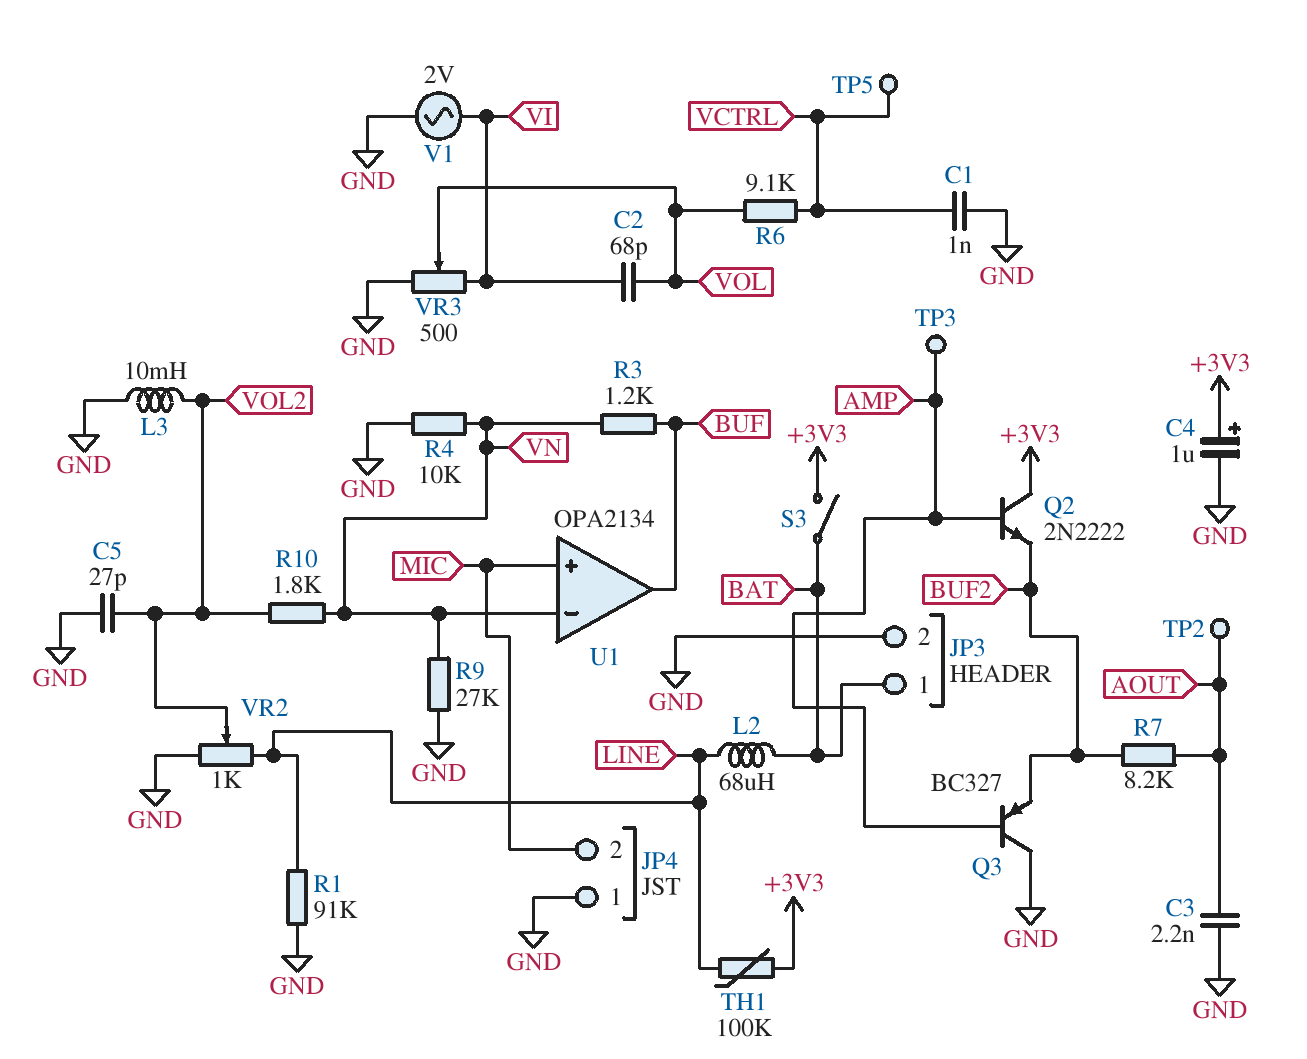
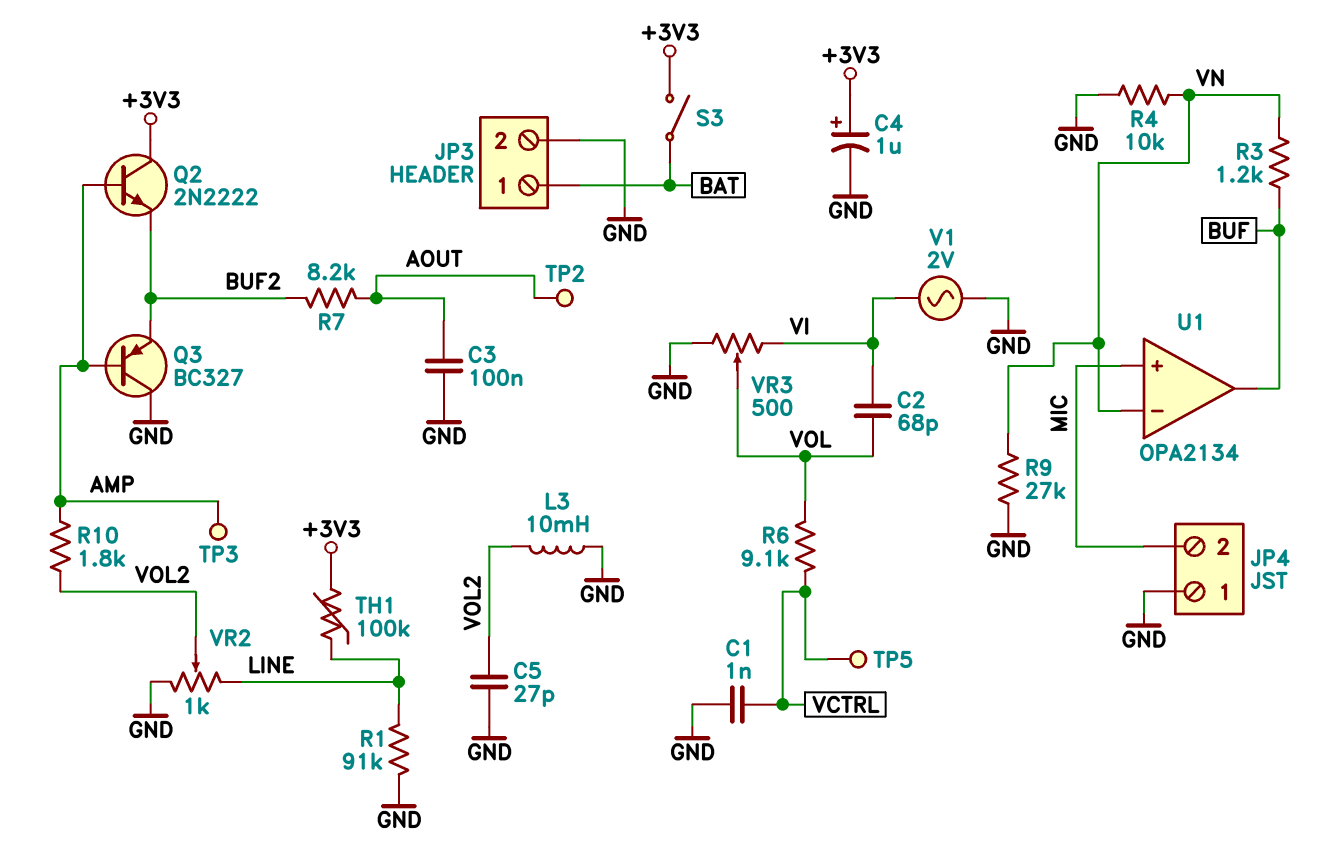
C3: 2.2nF (AOUT, GND) -> 100nF (AOUT, GND)
L2: 68uH (BAT, LINE) -> none
R10: 1.8k (VN, VOL2) -> 1.8k (AMP, VOL2)

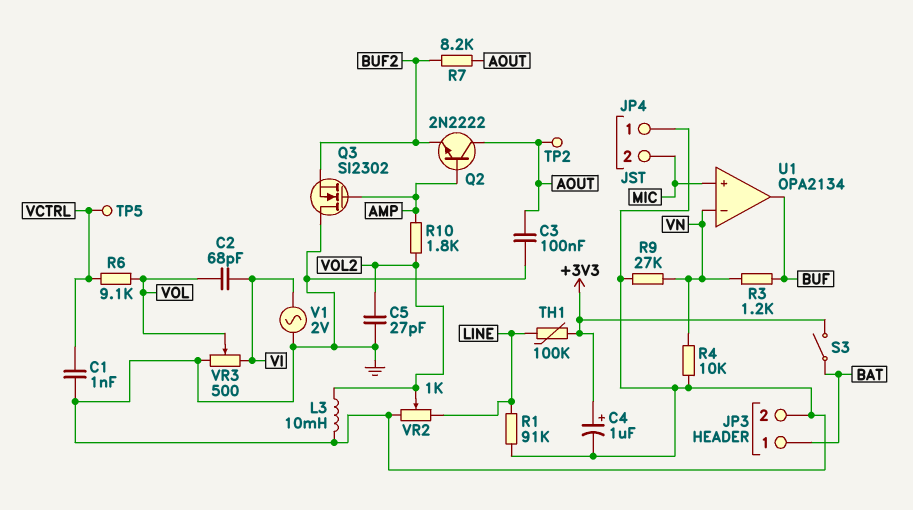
Q2: NPN 2N2222 (B AMP, C +3V3, E BUF2) -> NPN 2N2222 (B AMP, C AOUT, E BUF2)
Q3: PNP BC327 (B AMP, C GND, E BUF2) -> NMOS SI2302 (G AMP, D GND, S BUF2)
TP3: test point (AMP) -> none

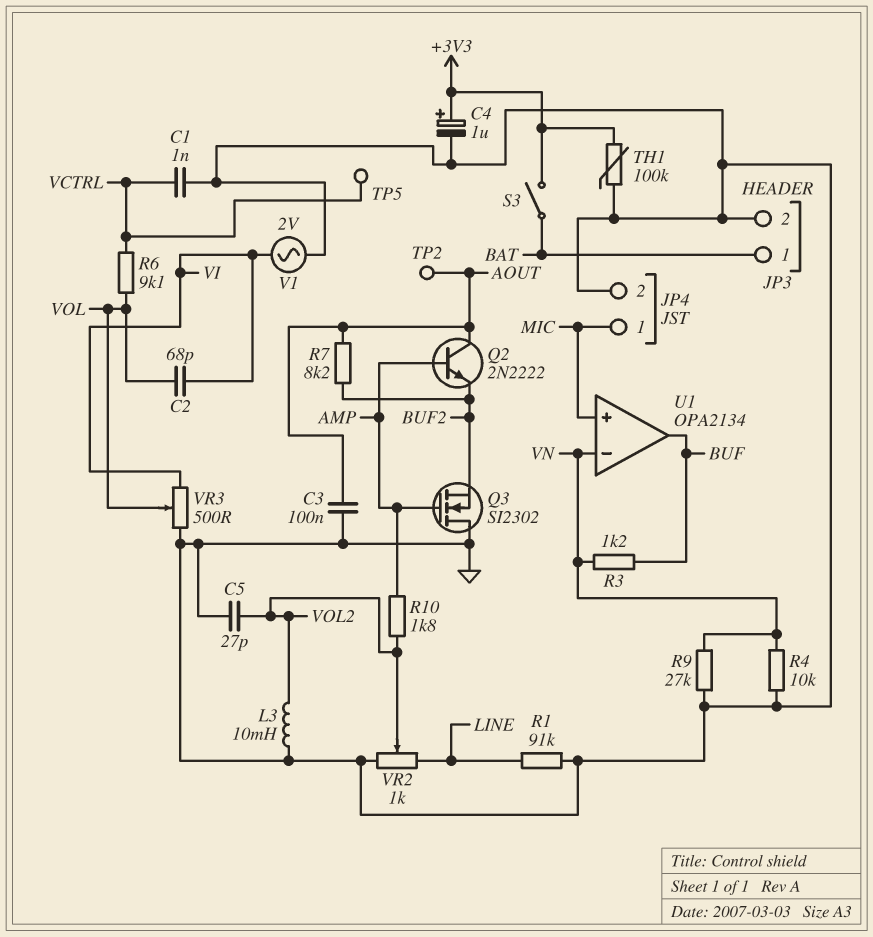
JP4 pin 1: GND -> MIC
JP4 pin 2: MIC -> GND
TH1: 100k (+3V3, LINE) -> 100k (+3V3, GND)

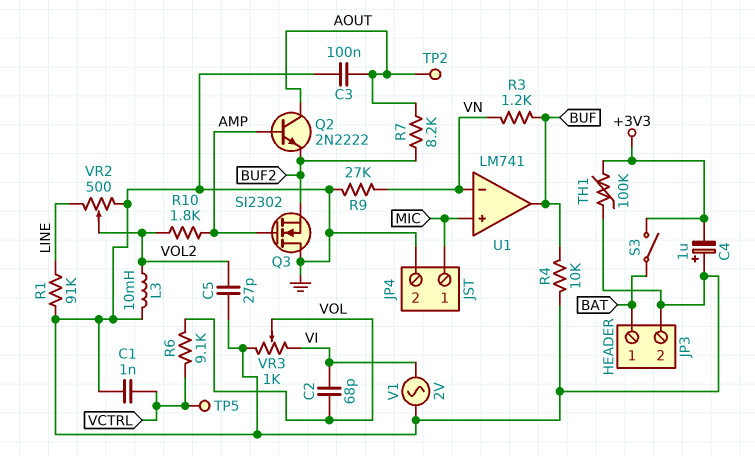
C4: 1uF (plus +3V3, minus GND) -> 1uF (plus GND, minus +3V3)
R4: 10k (GND, VN) -> 10k (BUF, GND)
U1: OPA2134 -> LM741
VR2: 1k (GND, LINE, wiper VOL2) -> 500 (GND, LINE, wiper VOL2)
VR3: 500 (GND, VI, wiper VOL) -> 1k (GND, VI, wiper VOL)

